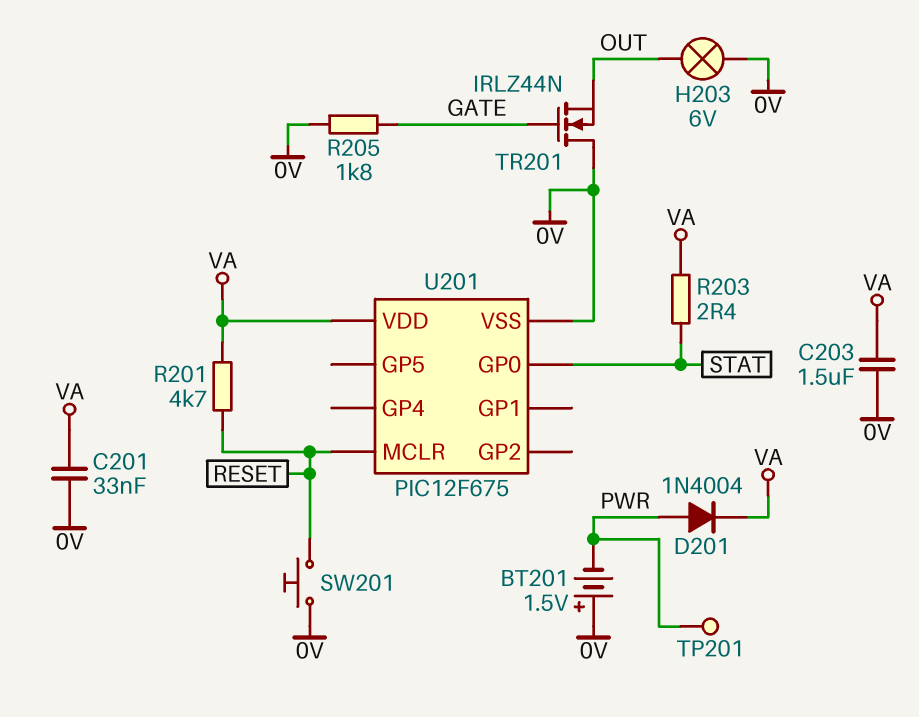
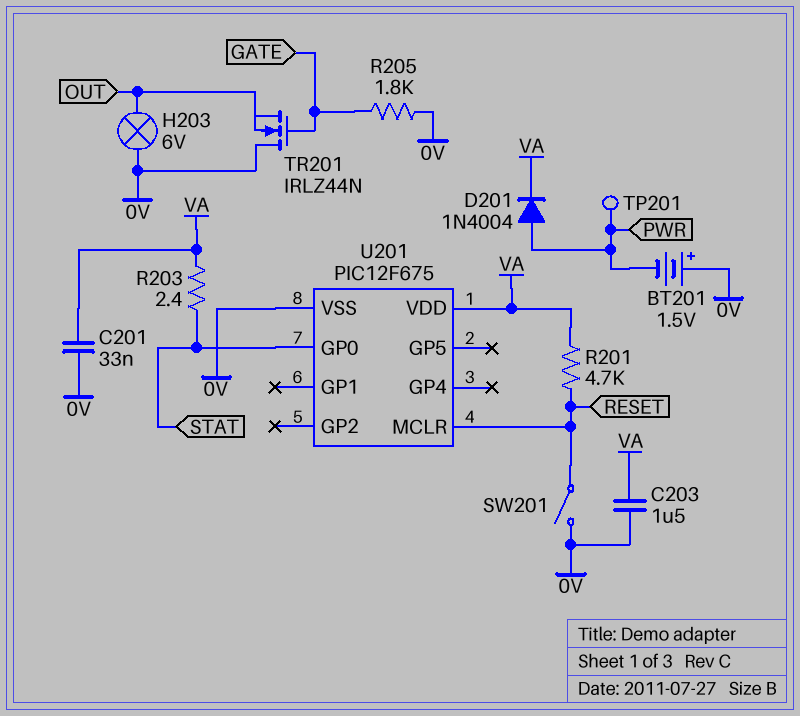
SW201: button (0V, RESET) -> switch (0V, RESET)

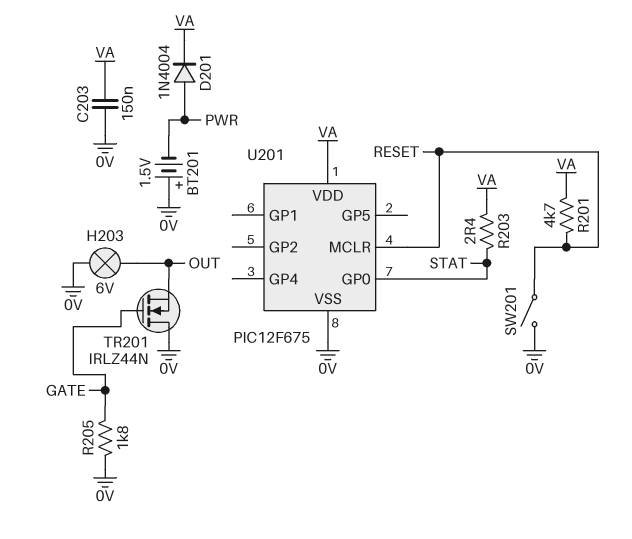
C201: 33nF (0V, VA) -> none
C203: 1.5uF (0V, VA) -> 150nF (0V, VA)
TP201: test point (PWR) -> none

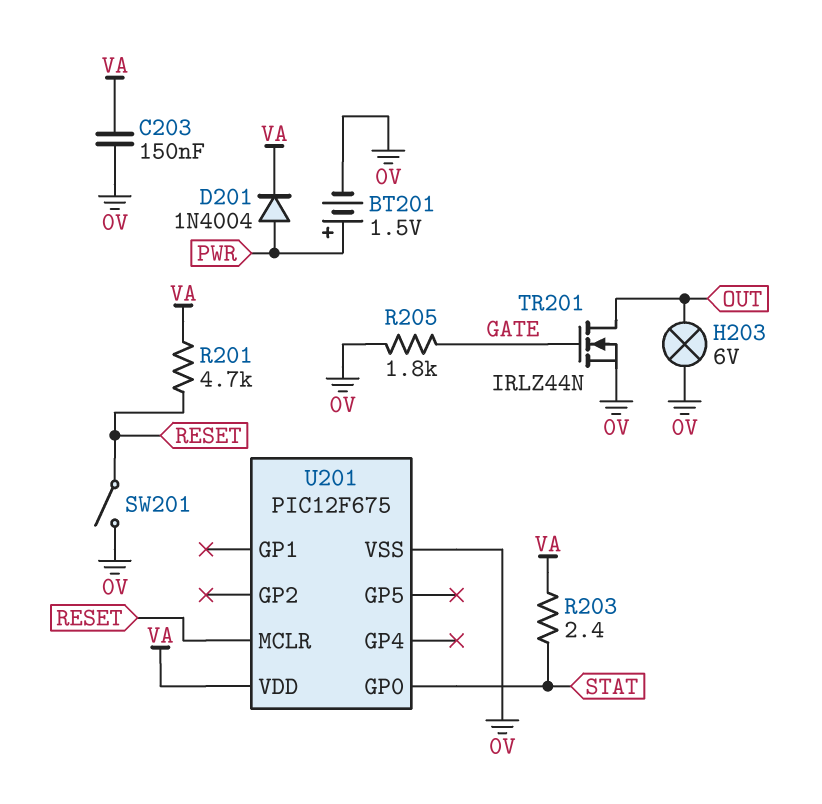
BT201: 1.5V (plus 0V, minus PWR) -> 1.5V (plus PWR, minus 0V)
TR201: NMOS IRLZ44N (G GATE, D 0V, S OUT) -> NMOS IRLZ44N (G GATE, D OUT, S 0V)

